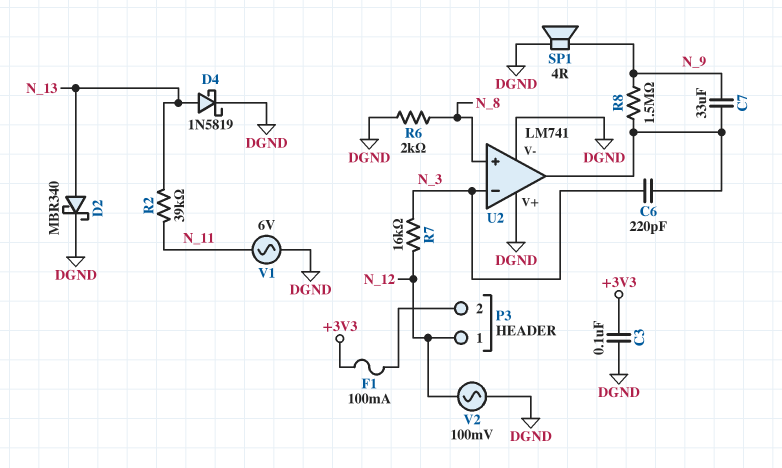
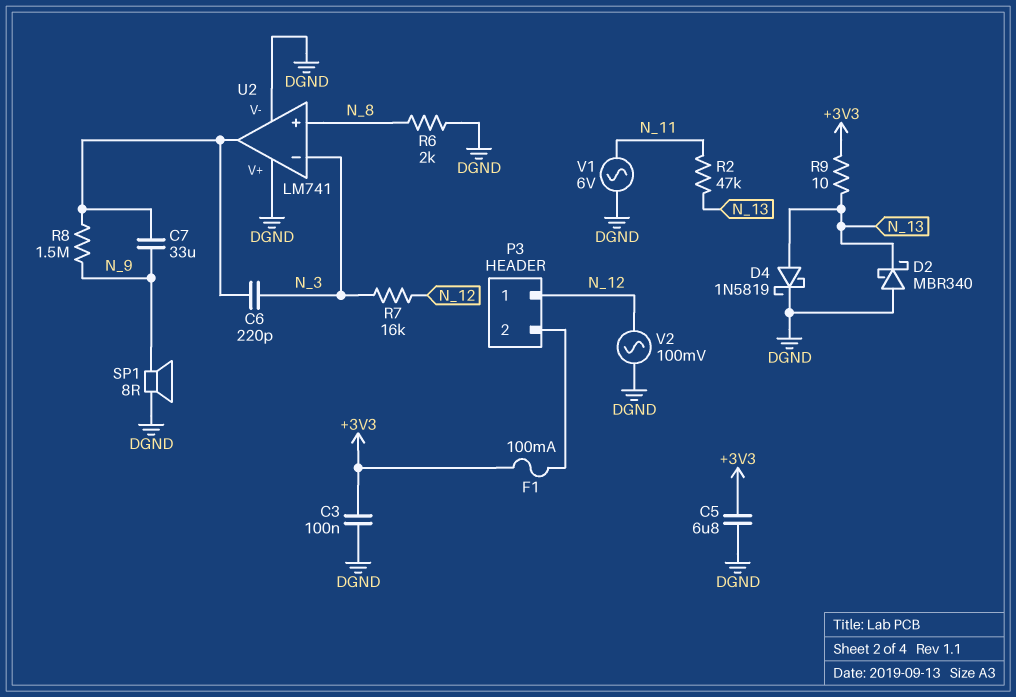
C5: none -> 6.8uF (+3V3, DGND)
D2: schottky MBR340 (A N_13, K DGND) -> schottky MBR340 (A DGND, K N_13)
R2: 39k (N_11, N_13) -> 47k (N_11, N_13)
R9: none -> 10 (+3V3, N_13)
SP1: speaker 4R (DGND, N_9) -> speaker 8R (DGND, N_9)

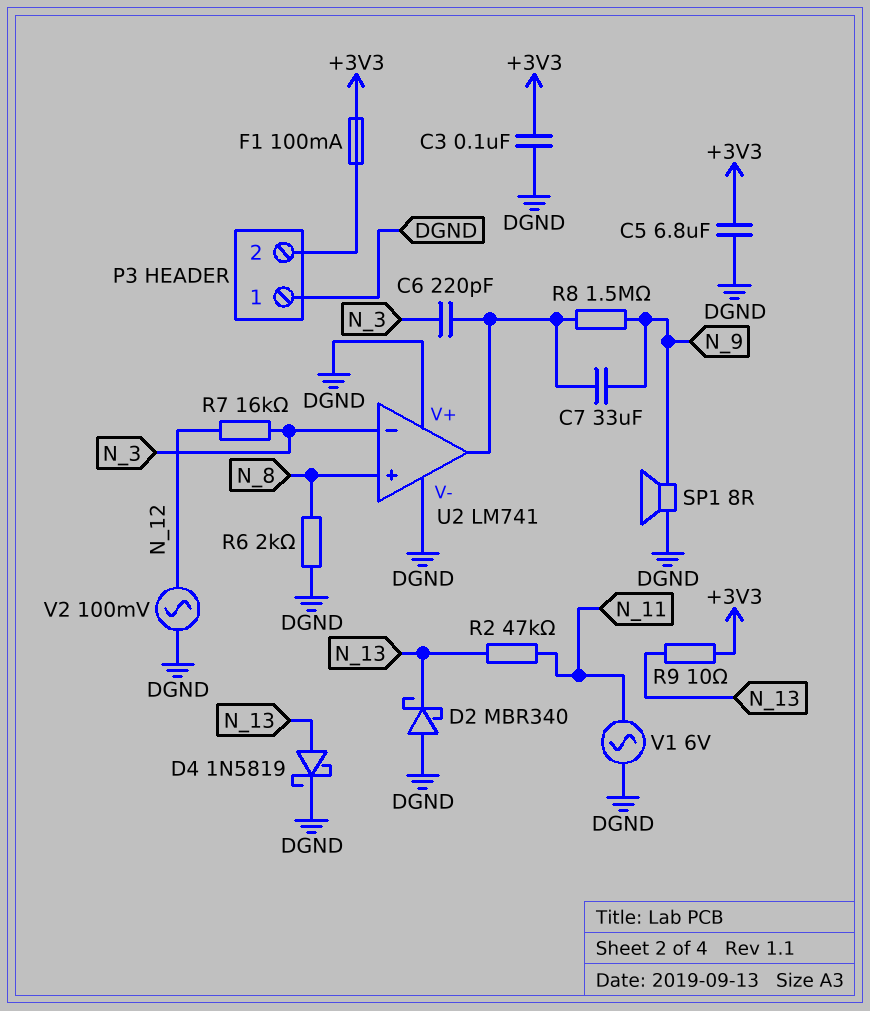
P3 pin 1: N_12 -> DGND

